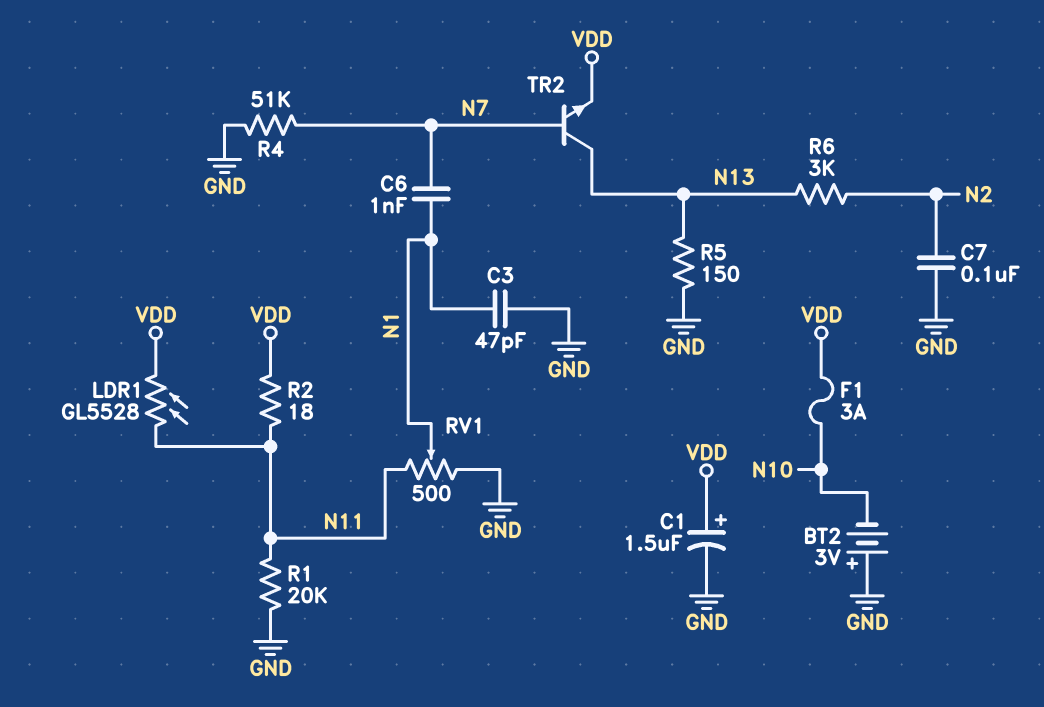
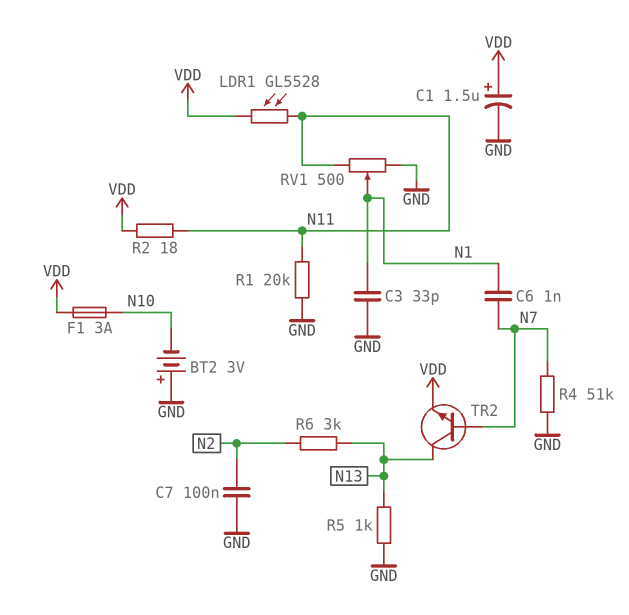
C3: 47pF (GND, N1) -> 33pF (GND, N1)
R5: 150 (GND, N13) -> 1k (GND, N13)

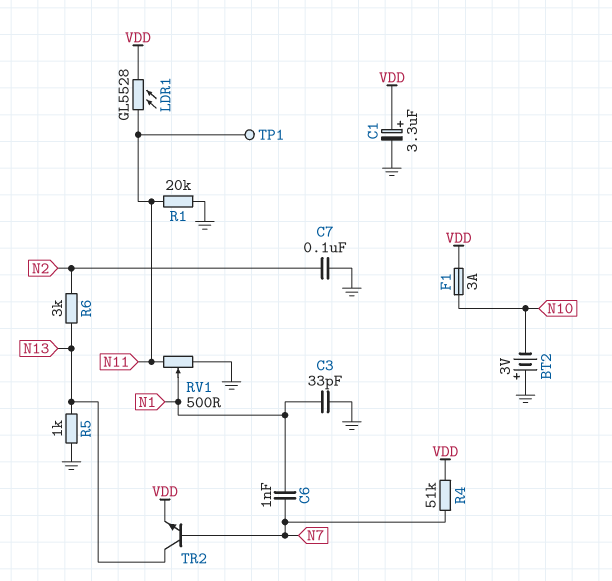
C1: 1.5uF (plus VDD, minus GND) -> 3.3uF (plus VDD, minus GND)
R2: 18 (N11, VDD) -> none
R4: 51k (GND, N7) -> 51k (N7, VDD)
TP1: none -> test point (N11)

